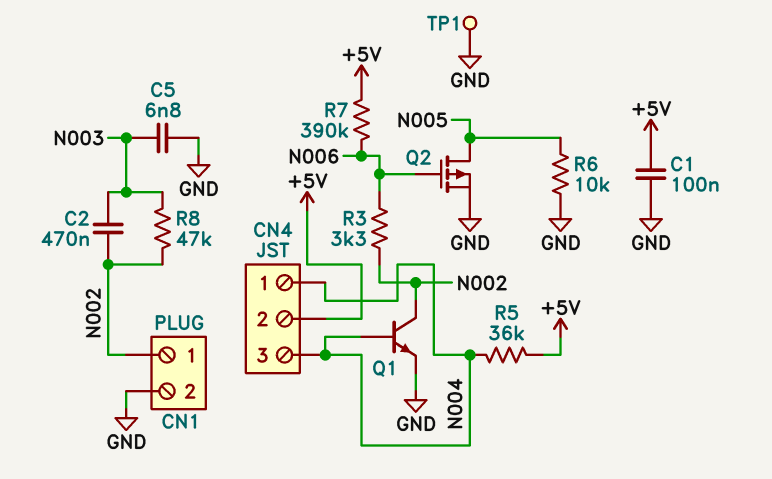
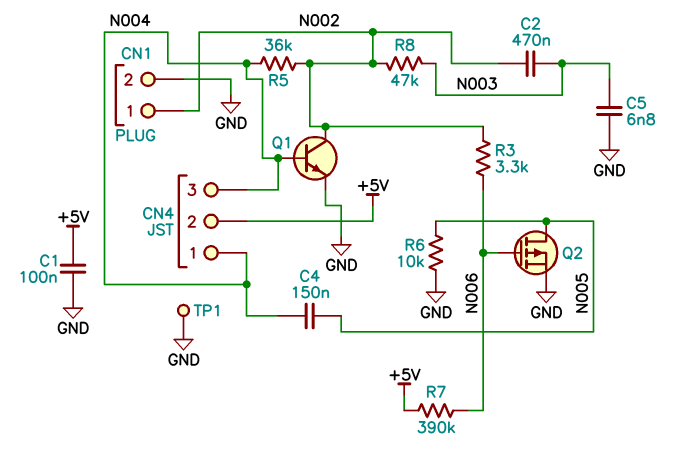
C4: none -> 150nF (N004, N005)
R5: 36k (+5V, N004) -> 36k (N002, N004)

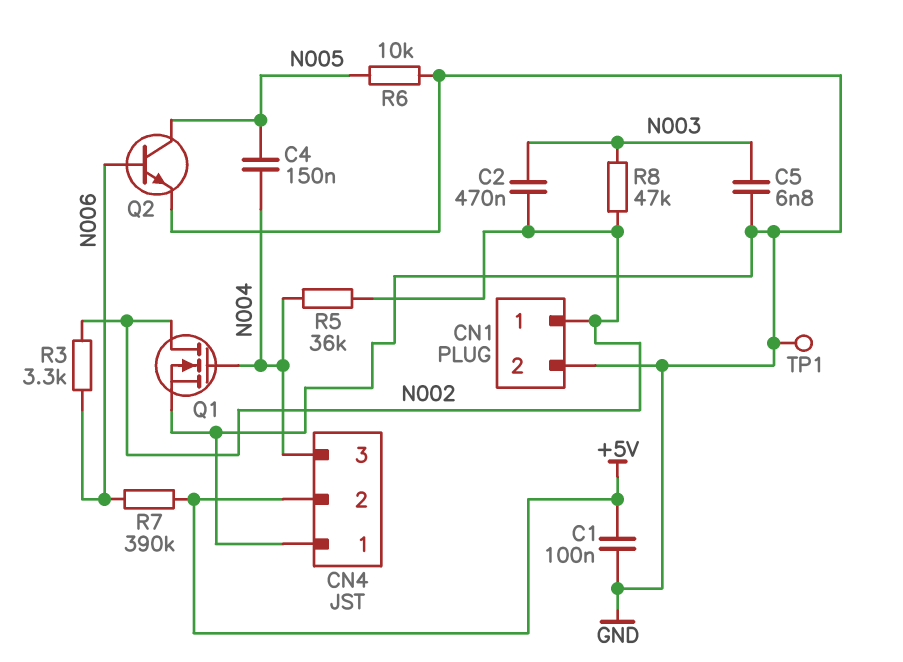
CN4 pin 1: N004 -> GND
Q1: NPN (B N004, C N002, E GND) -> NMOS (G N004, D N002, S GND)
Q2: PMOS (G N006, D N005, S GND) -> NPN (B N006, C N005, E GND)

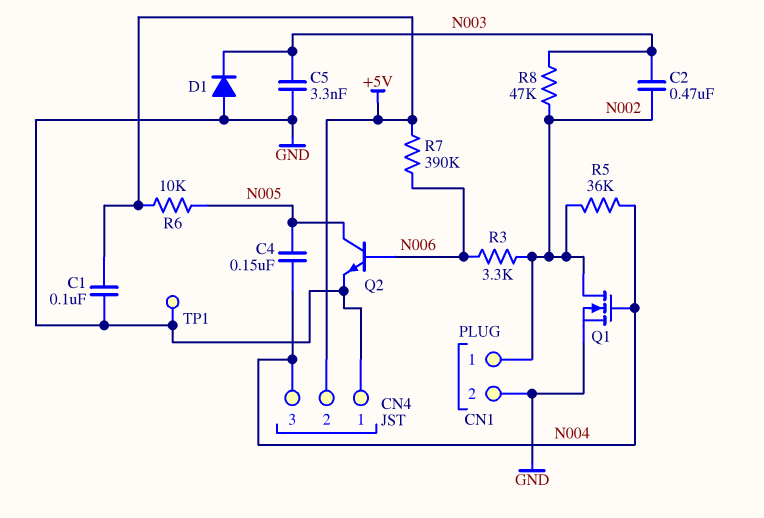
C5: 6.8nF (GND, N003) -> 3.3nF (GND, N003)
D1: none -> diode (A GND, K N003)
R6: 10k (GND, N005) -> 10k (+5V, N005)

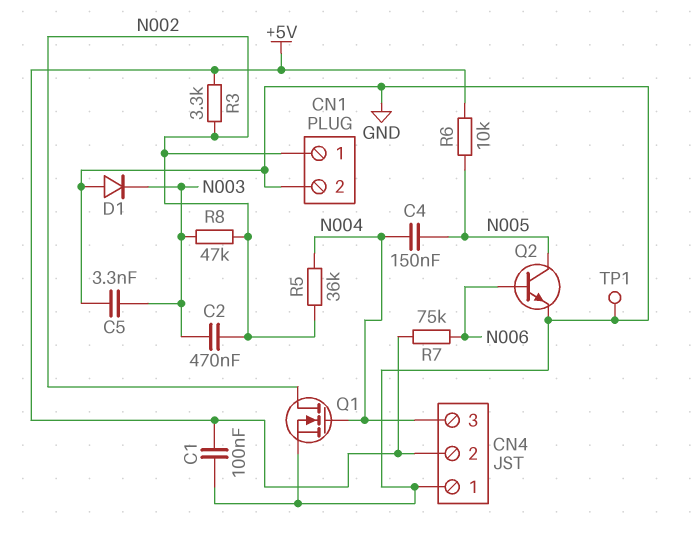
R3: 3.3k (N002, N006) -> 3.3k (+5V, N002)
R7: 390k (+5V, N006) -> 75k (+5V, N006)

